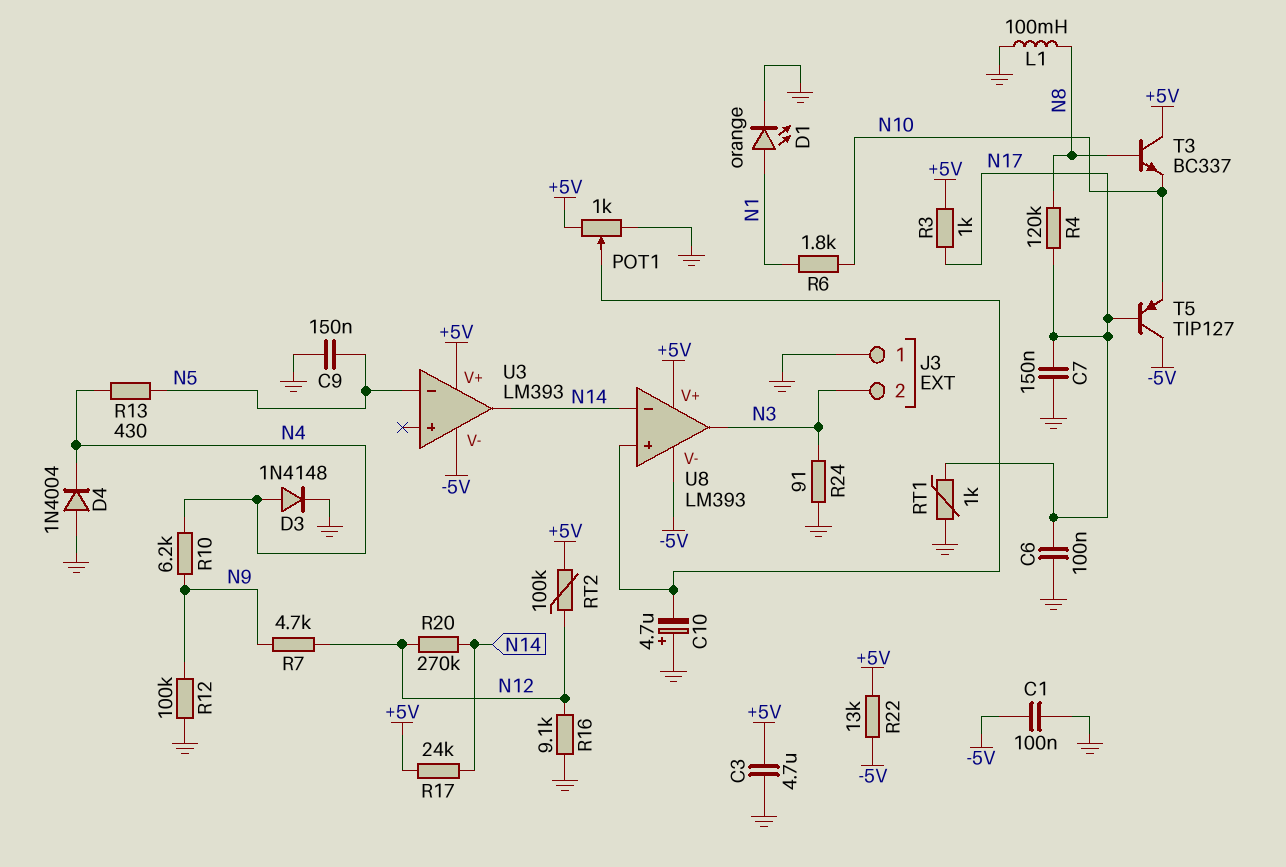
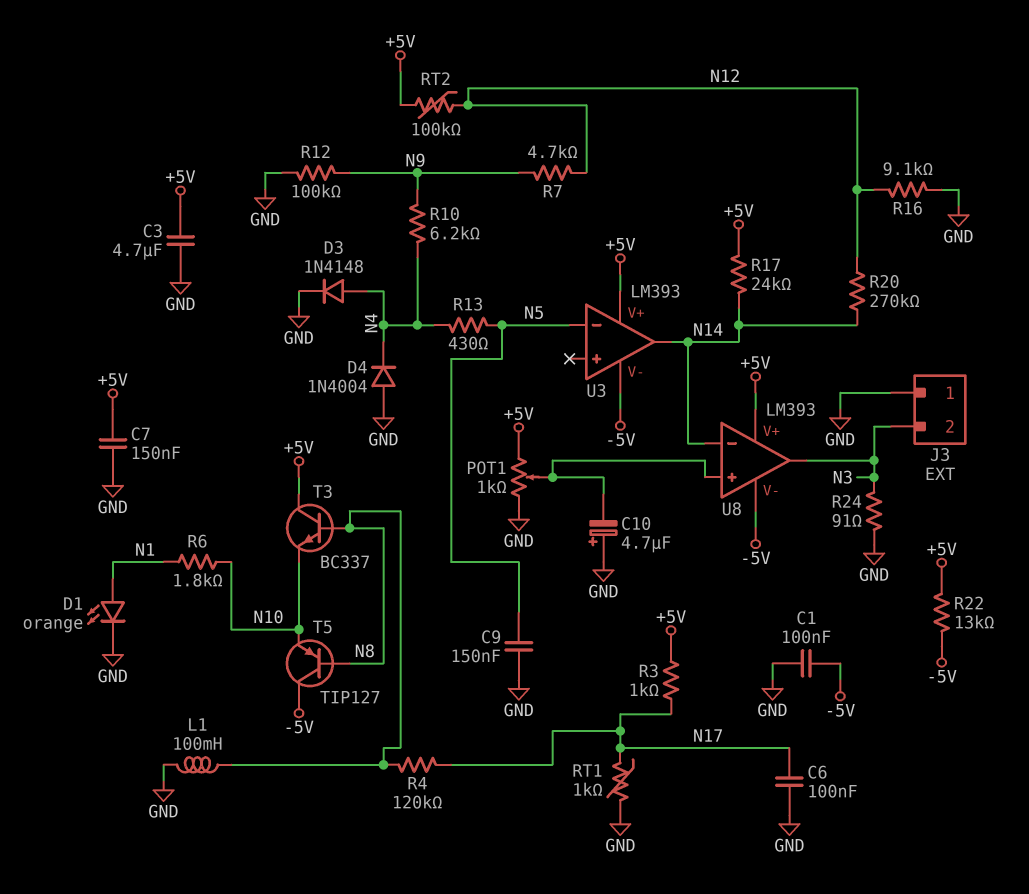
C7: 150nF (GND, N17) -> 150nF (+5V, GND)
T5: PNP TIP127 (B N17, C -5V, E N10) -> PNP TIP127 (B N8, C -5V, E N10)

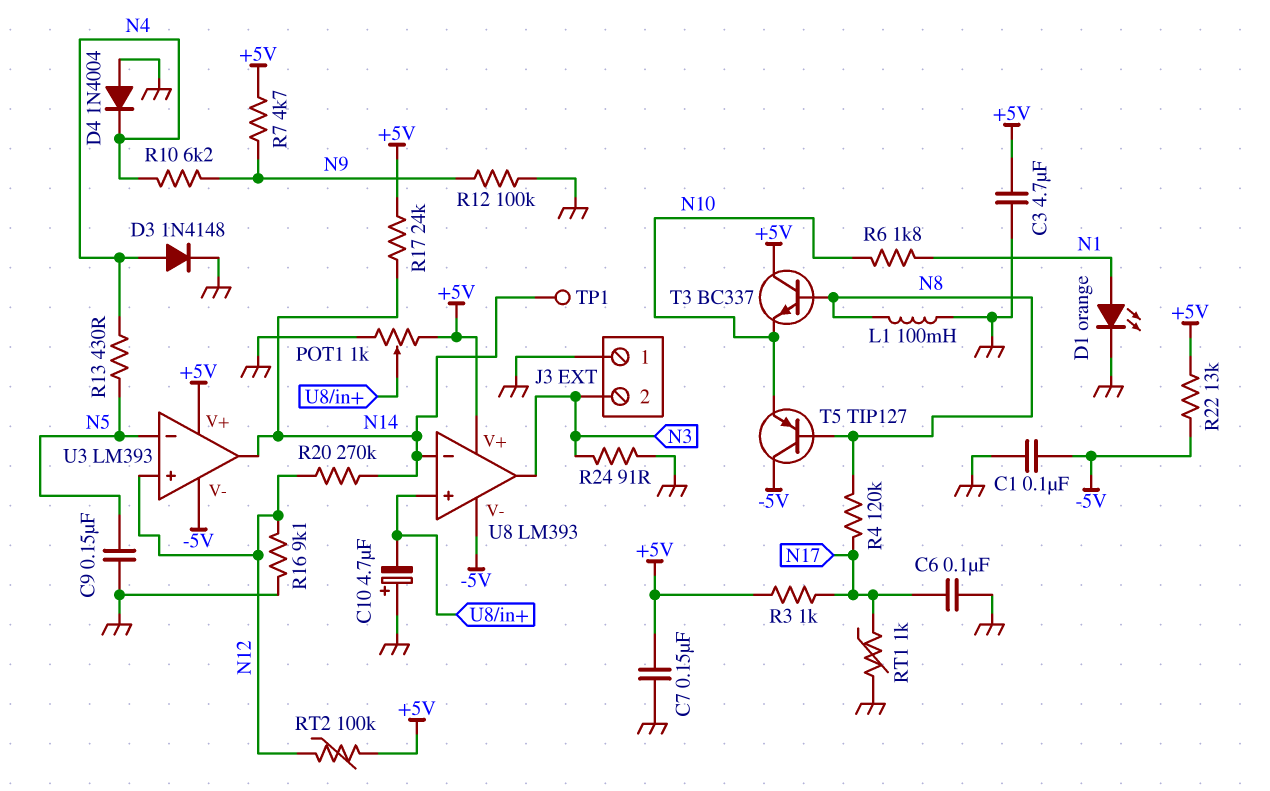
R7: 4.7k (N9, N12) -> 4.7k (+5V, N9)
TP1: none -> test point (N14)
U3 pin in+: none -> N12

